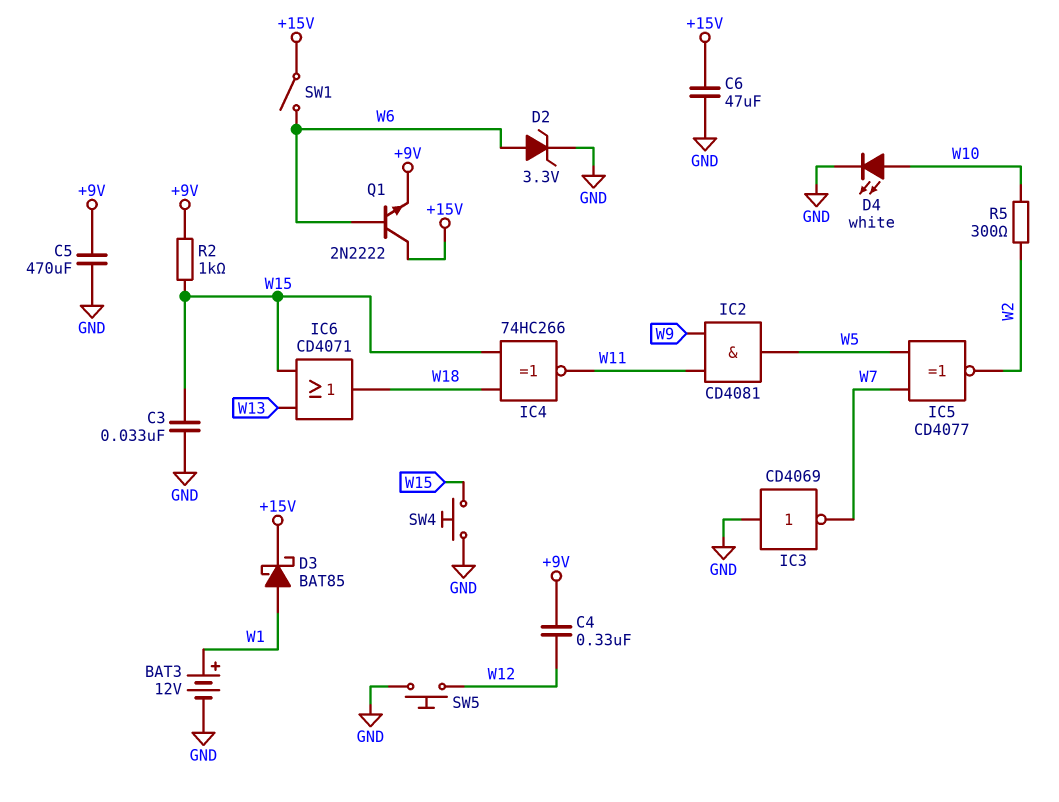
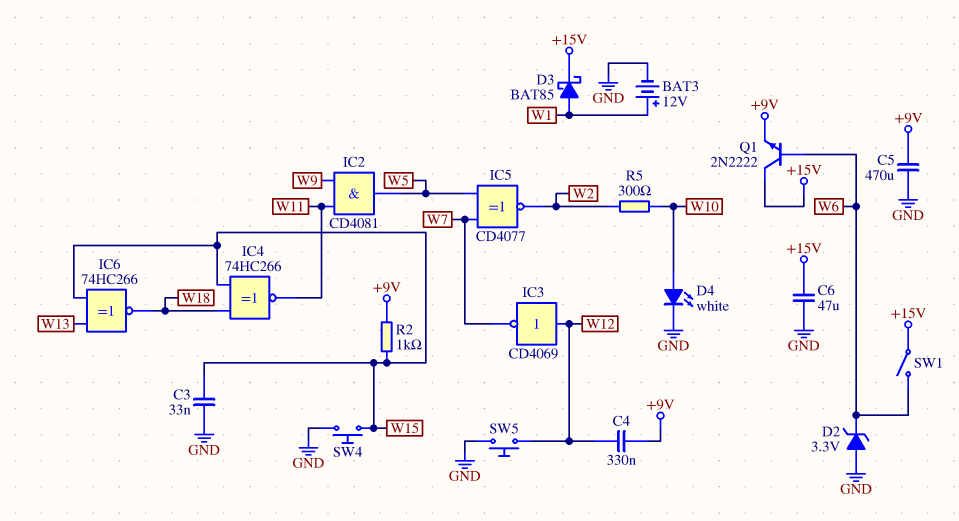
D2: zener 3.3V (A W6, K GND) -> zener 3.3V (A GND, K W6)
IC3: NOT CD4069 (in GND, out W7) -> NOT CD4069 (in W12, out W7)
IC6: OR CD4071 (in W13, in W15, out W18) -> XNOR 74HC266 (in W13, in W15, out W18)

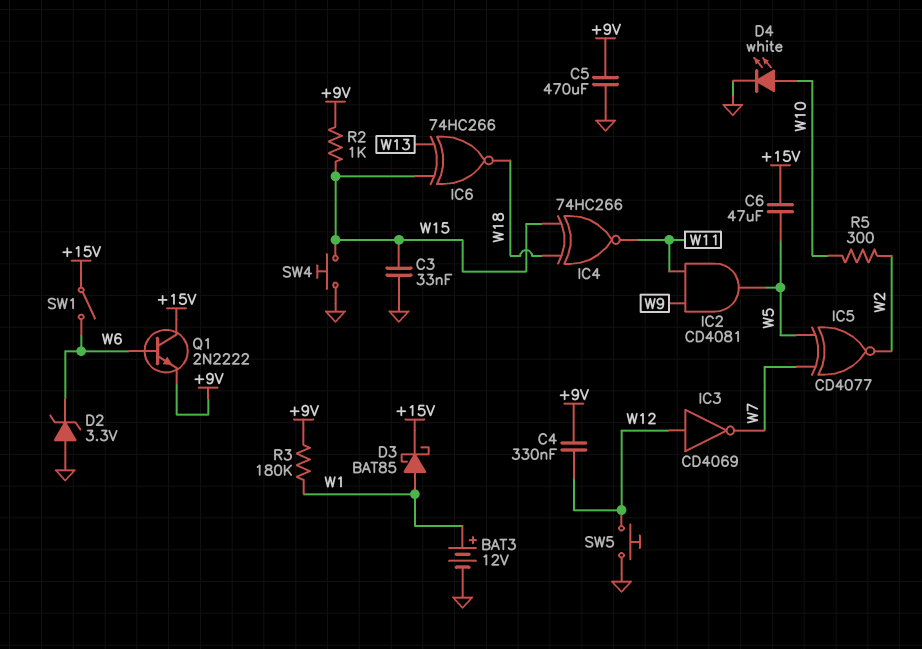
C6: 47uF (+15V, GND) -> 47uF (+15V, W5)
R3: none -> 180k (+9V, W1)

